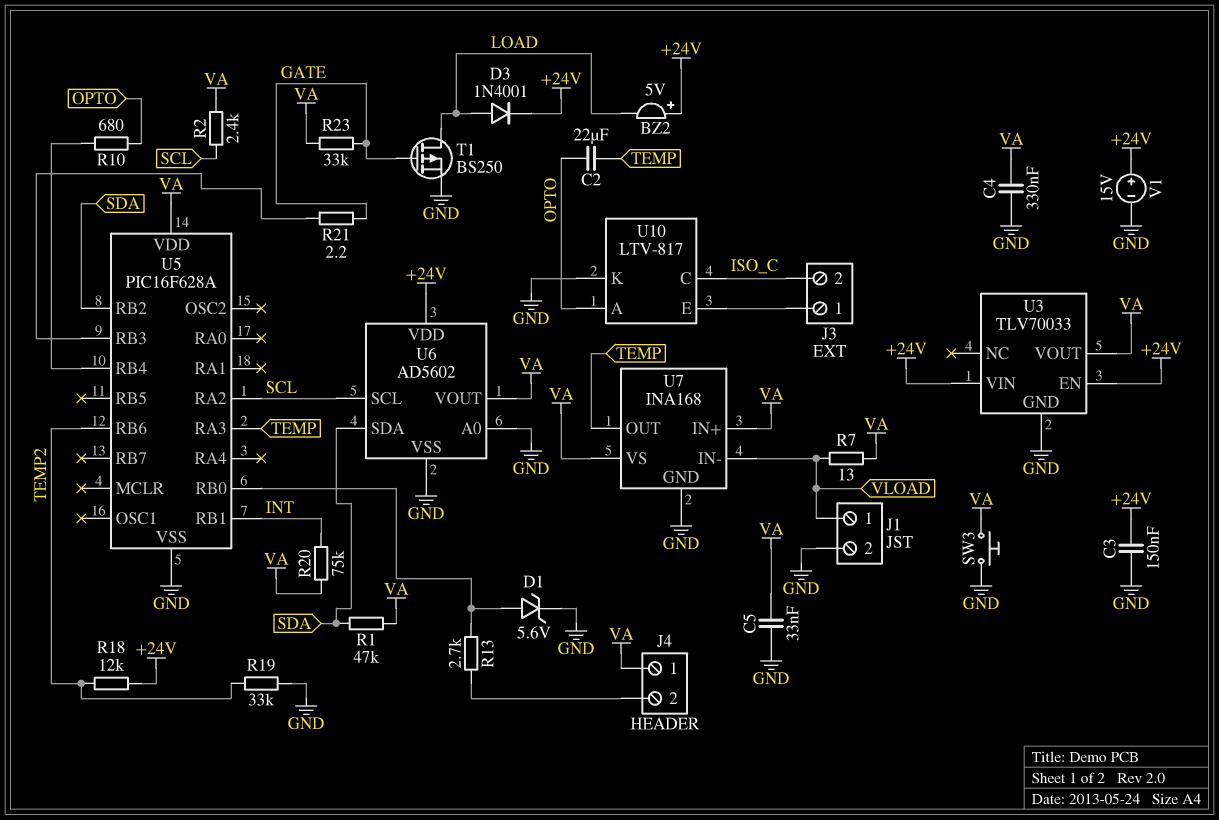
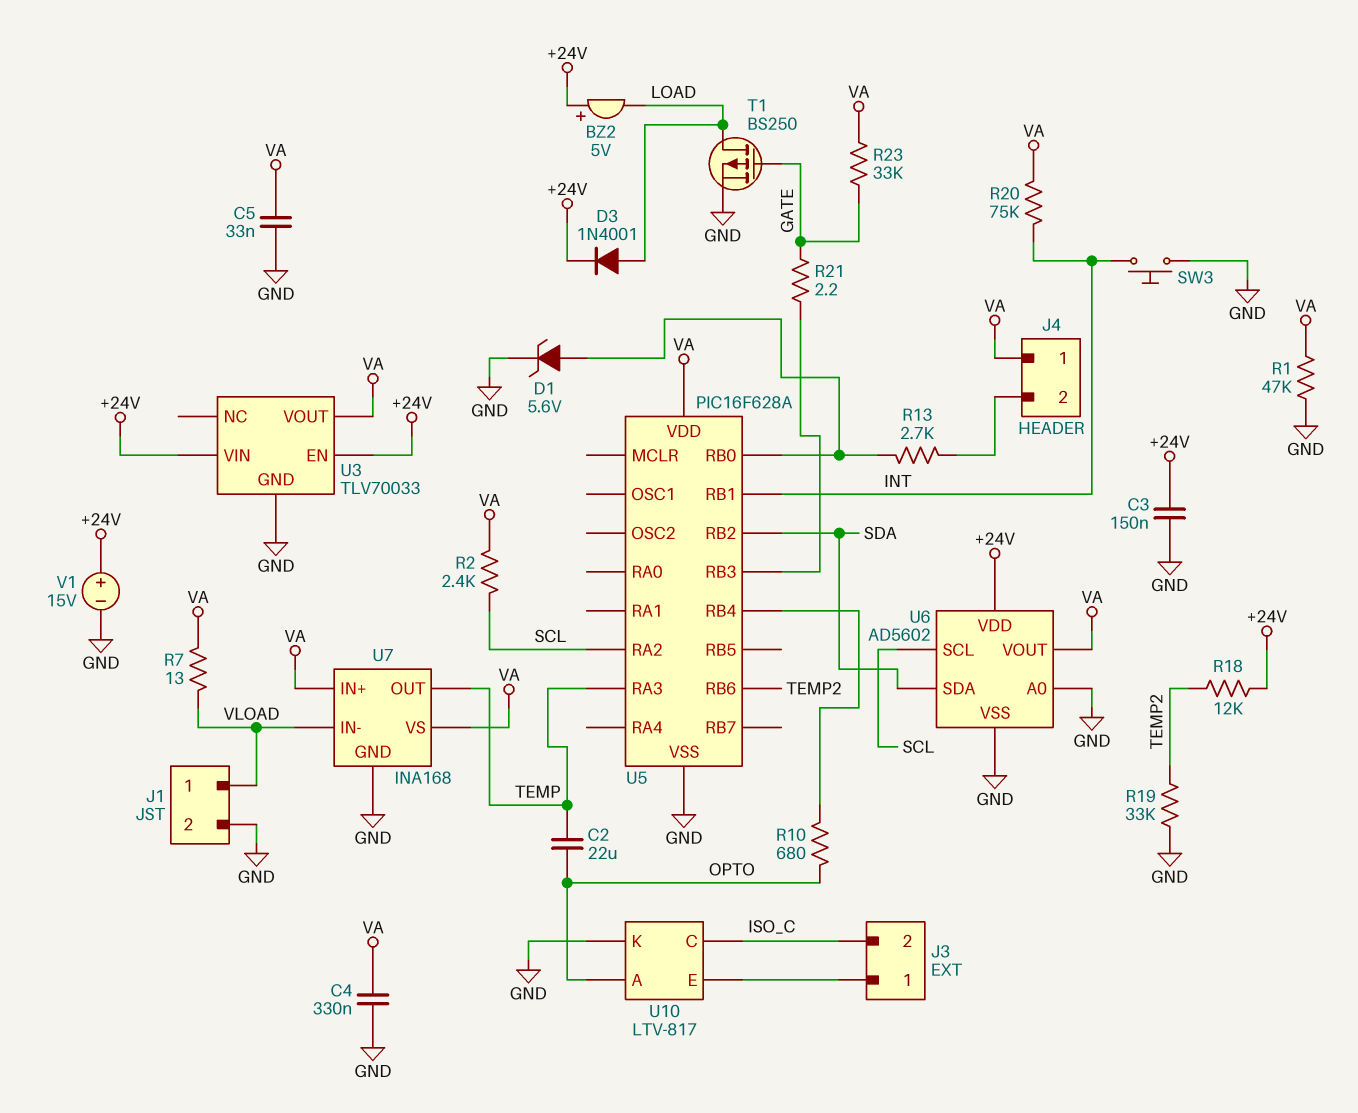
R1: 47k (SDA, VA) -> 47k (GND, VA)
SW3: button (GND, VA) -> button (GND, INT)

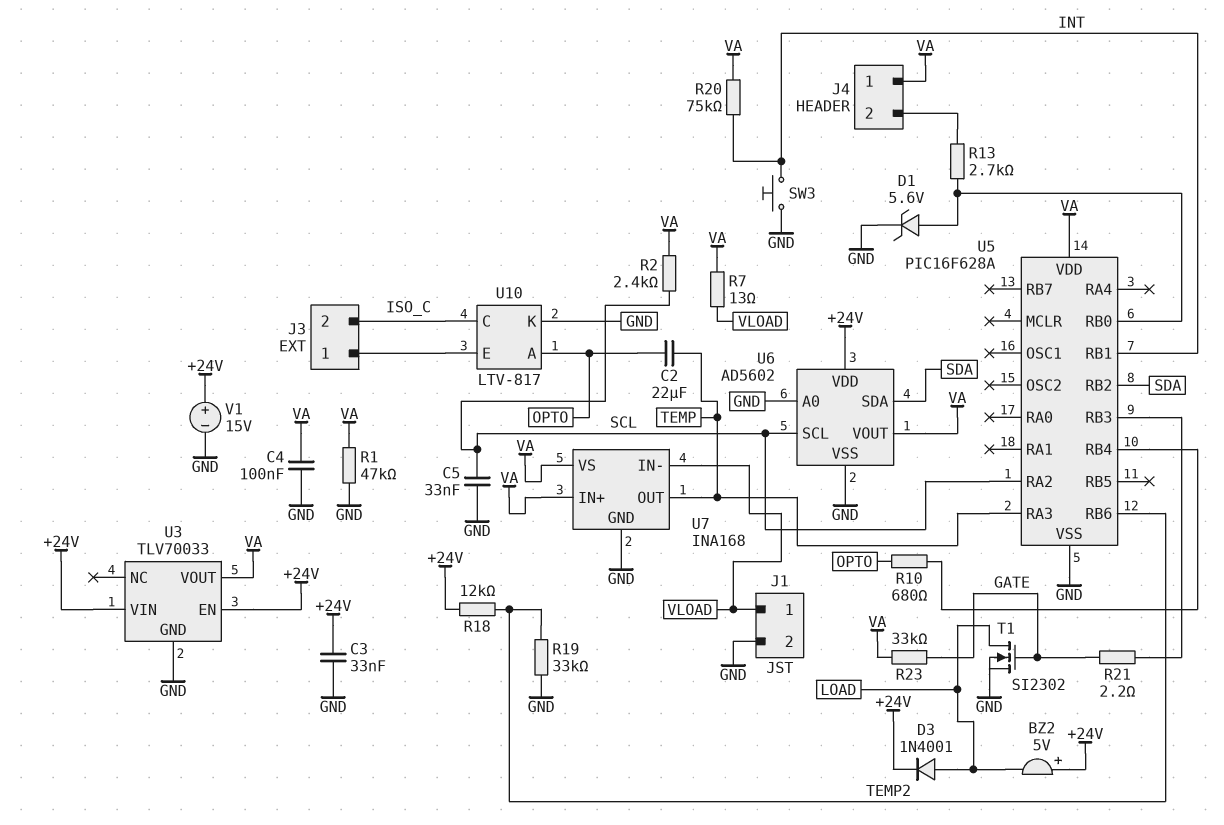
C3: 150nF (+24V, GND) -> 33nF (+24V, GND)
C4: 330nF (GND, VA) -> 100nF (GND, VA)
C5: 33nF (GND, VA) -> 33nF (GND, SCL)
T1: PMOS BS250 (G GATE, D LOAD, S GND) -> NMOS SI2302 (G GATE, D LOAD, S GND)

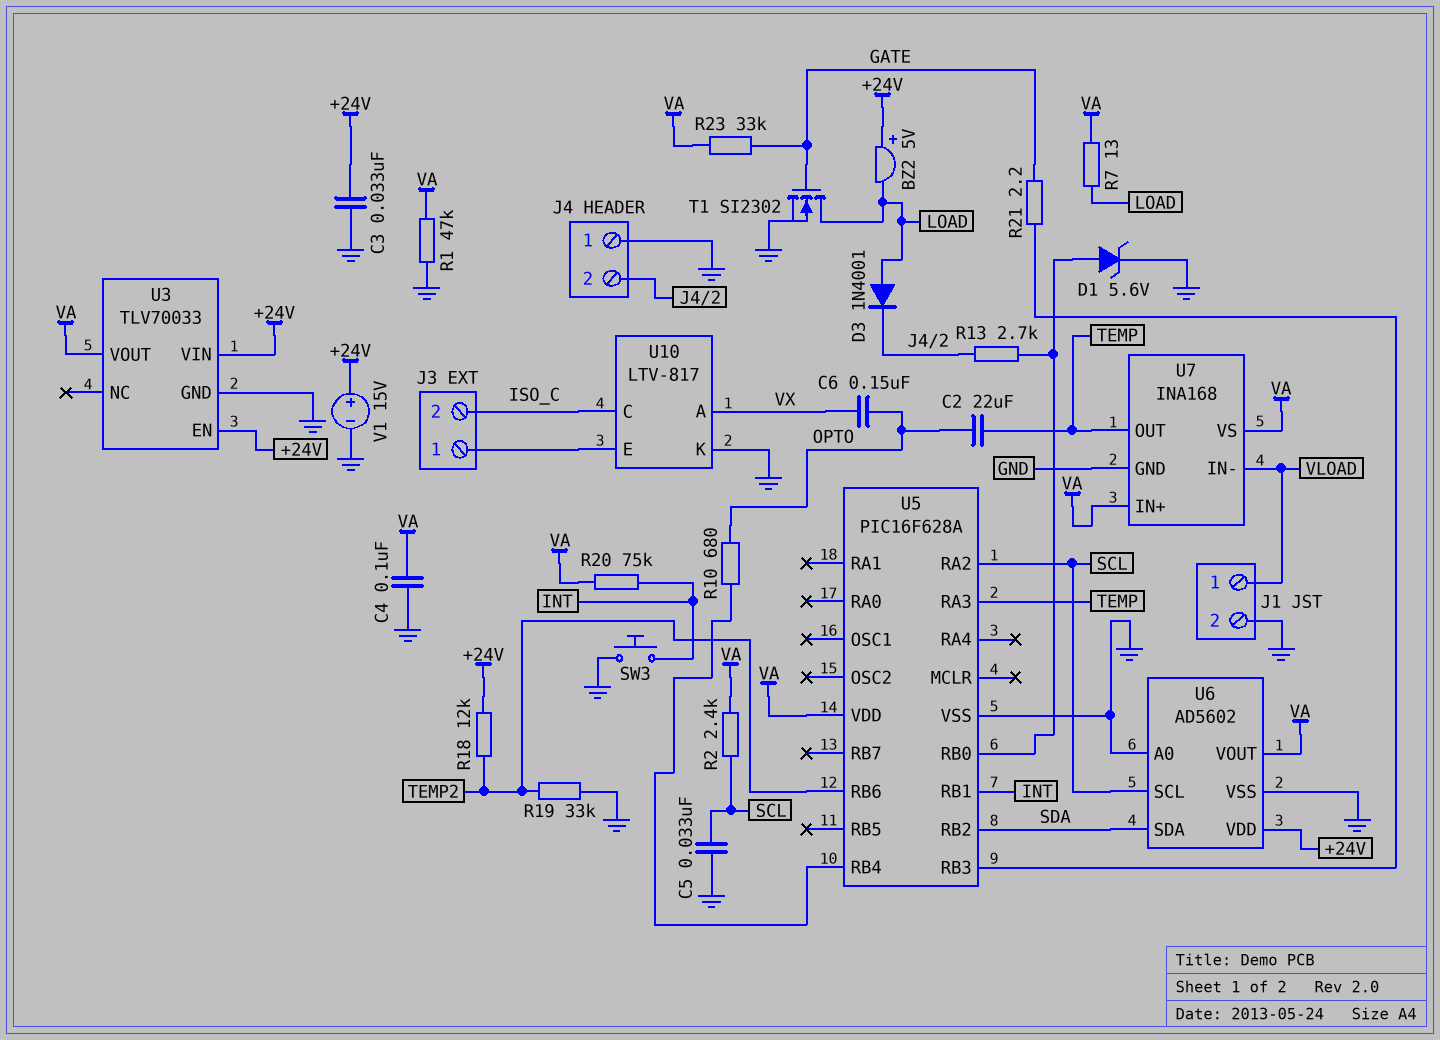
C6: none -> 150nF (OPTO, VX)
D3: diode 1N4001 (A LOAD, K +24V) -> diode 1N4001 (A LOAD, K J4/2)
J4 pin 1: VA -> GND
R7: 13 (VA, VLOAD) -> 13 (LOAD, VA)
U10 pin A: OPTO -> VX

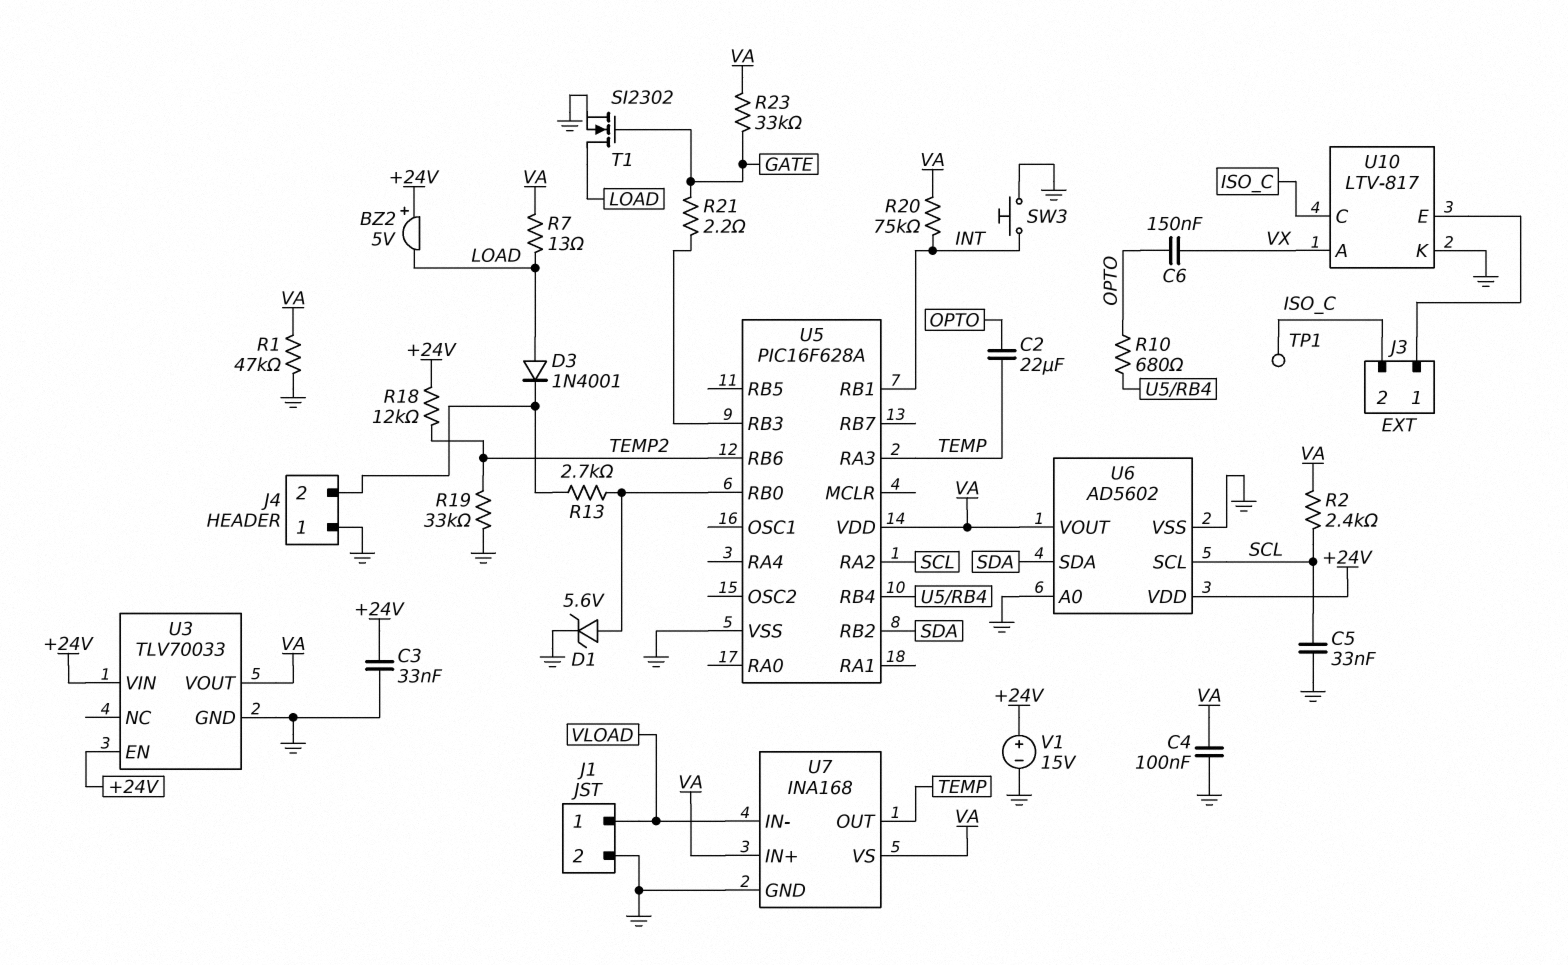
TP1: none -> test point (ISO_C)

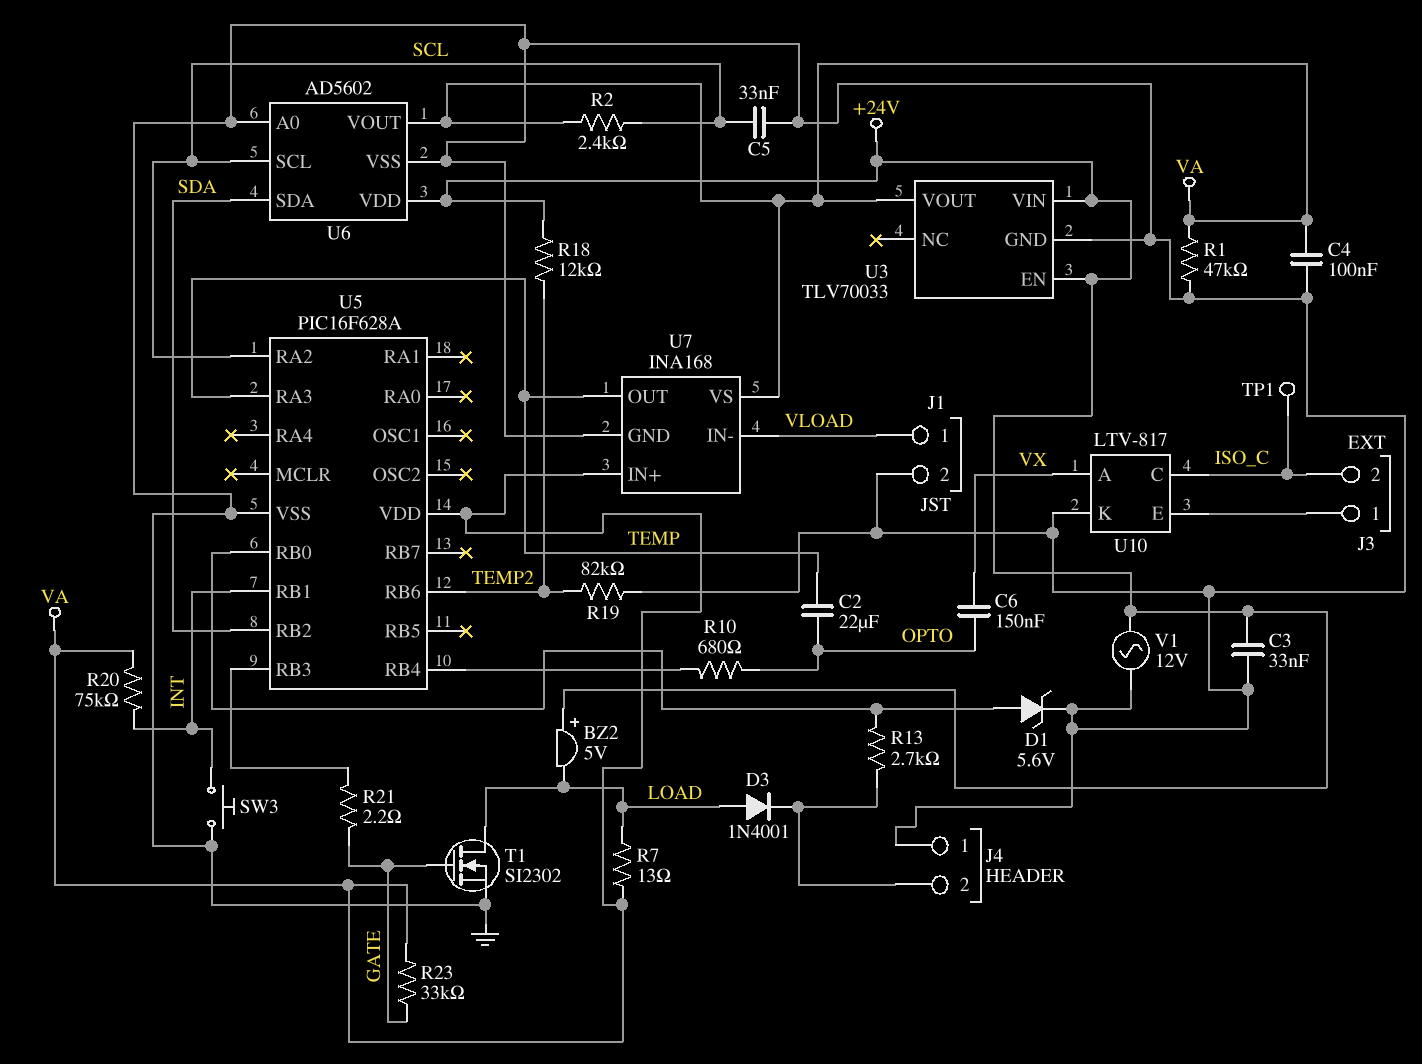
R19: 33k (GND, TEMP2) -> 82k (GND, TEMP2)
V1: 15V (plus +24V, minus GND) -> AC 12V (+24V, GND)

